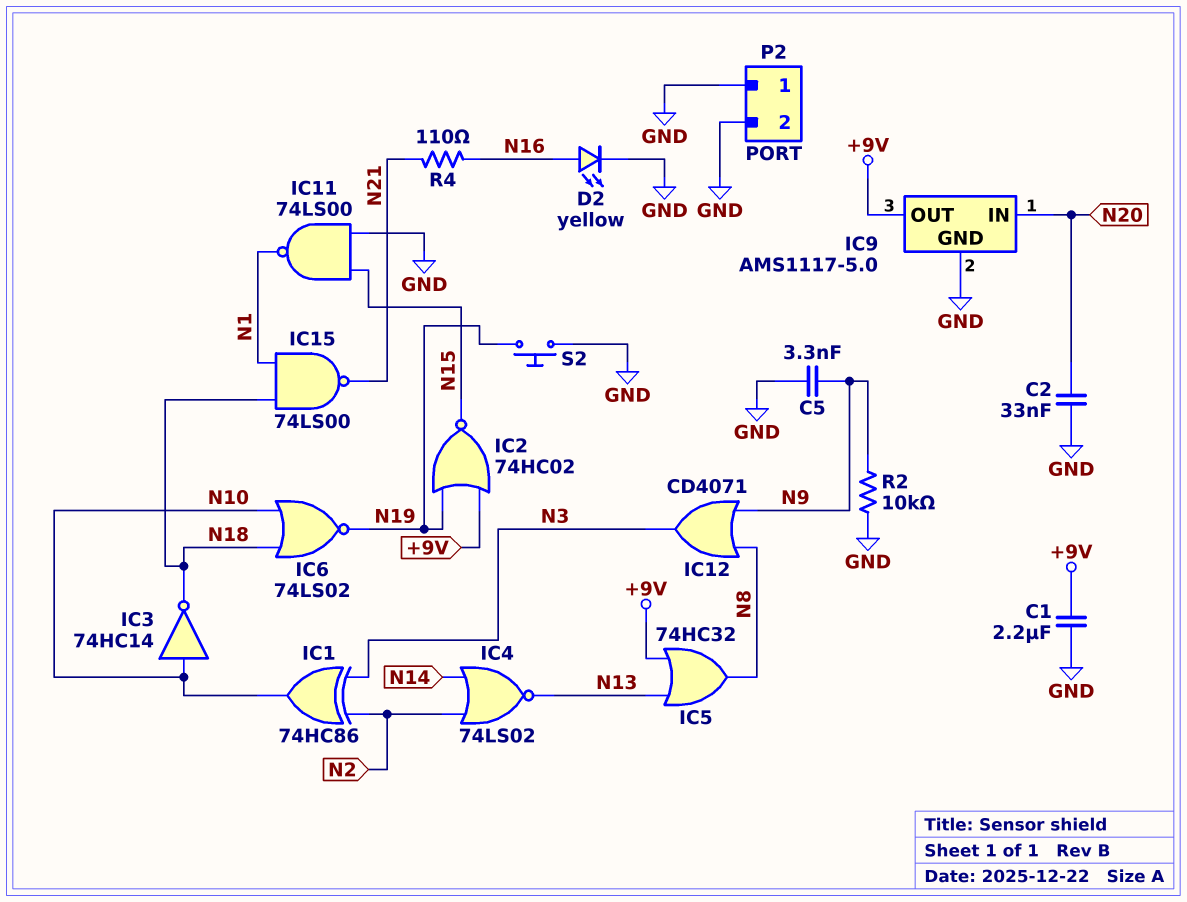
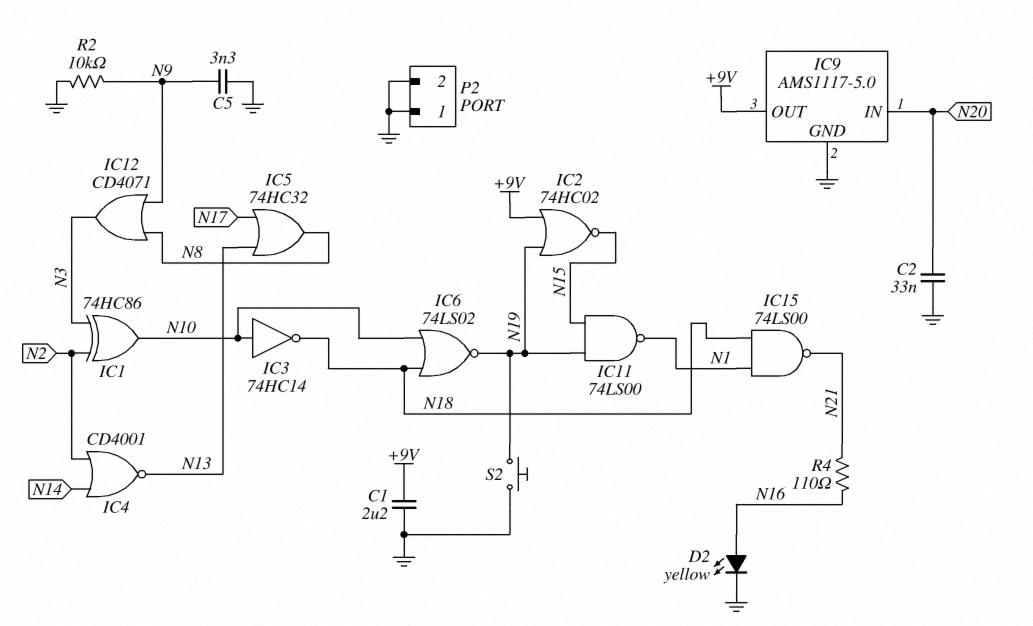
IC4: NOR 74LS02 (in N2, in N14, out N13) -> NOR CD4001 (in N2, in N14, out N13)
IC5: OR 74HC32 (in +9V, in N13, out N8) -> OR 74HC32 (in N13, in N17, out N8)
IC11: NAND 74LS00 (in GND, in N15, out N1) -> NAND 74LS00 (in N15, in N19, out N1)

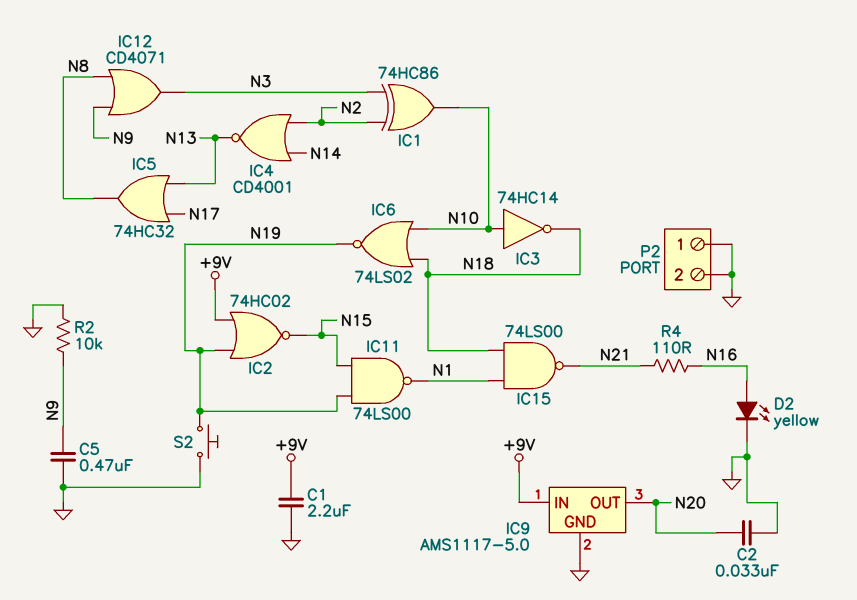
C5: 3.3nF (GND, N9) -> 470nF (GND, N9)
IC9 pin IN: N20 -> +9V
IC9 pin OUT: +9V -> N20

